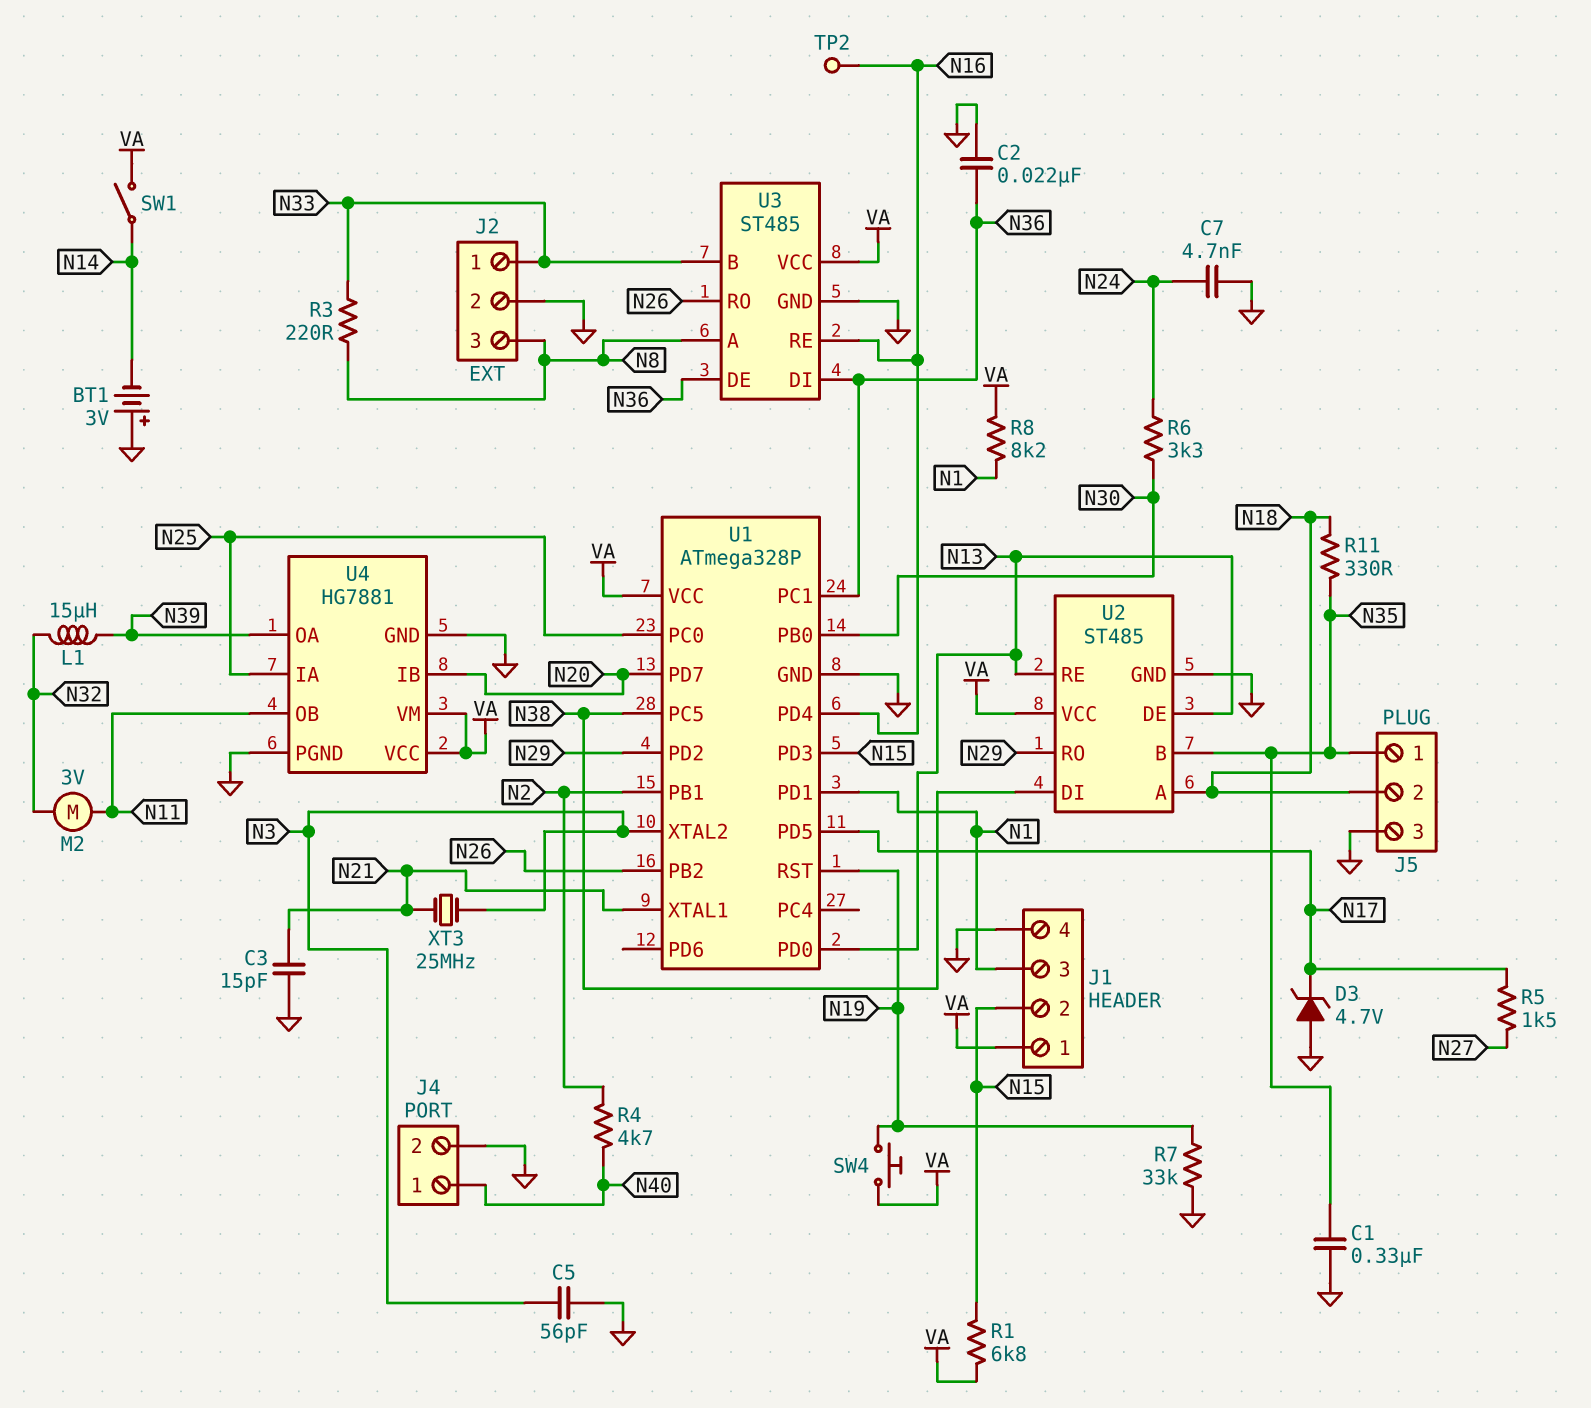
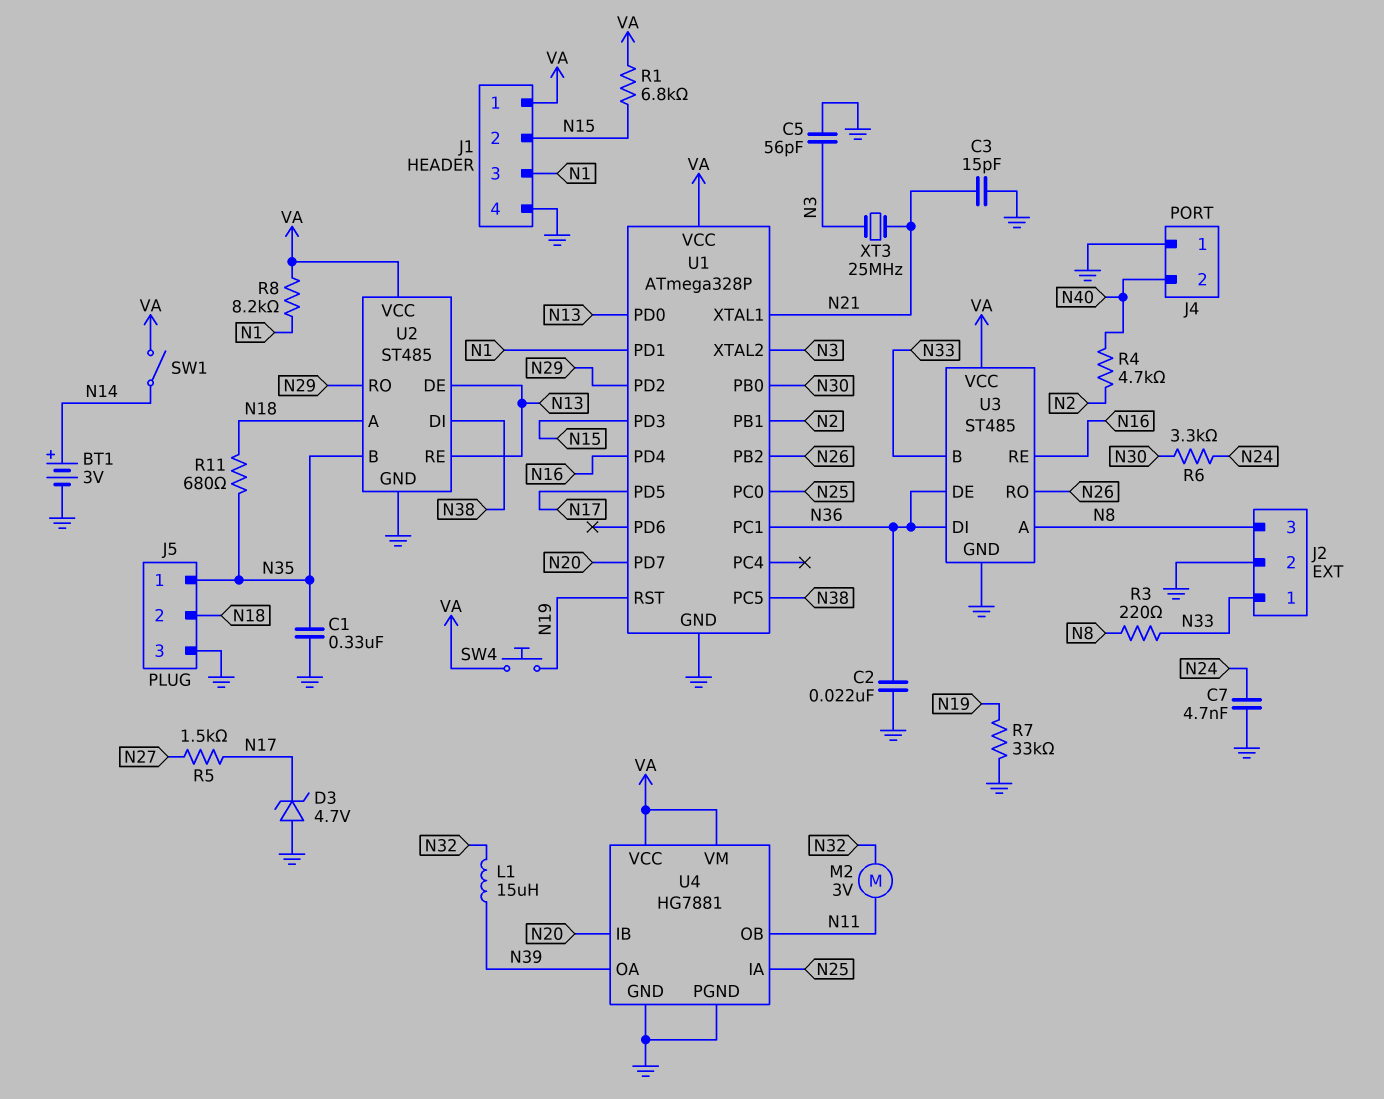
BT1: 3V (plus GND, minus N14) -> 3V (plus N14, minus GND)
J4 pin 1: N40 -> GND
J4 pin 2: GND -> N40
R11: 330 (N18, N35) -> 680 (N18, N35)
TP2: test point (N16) -> none

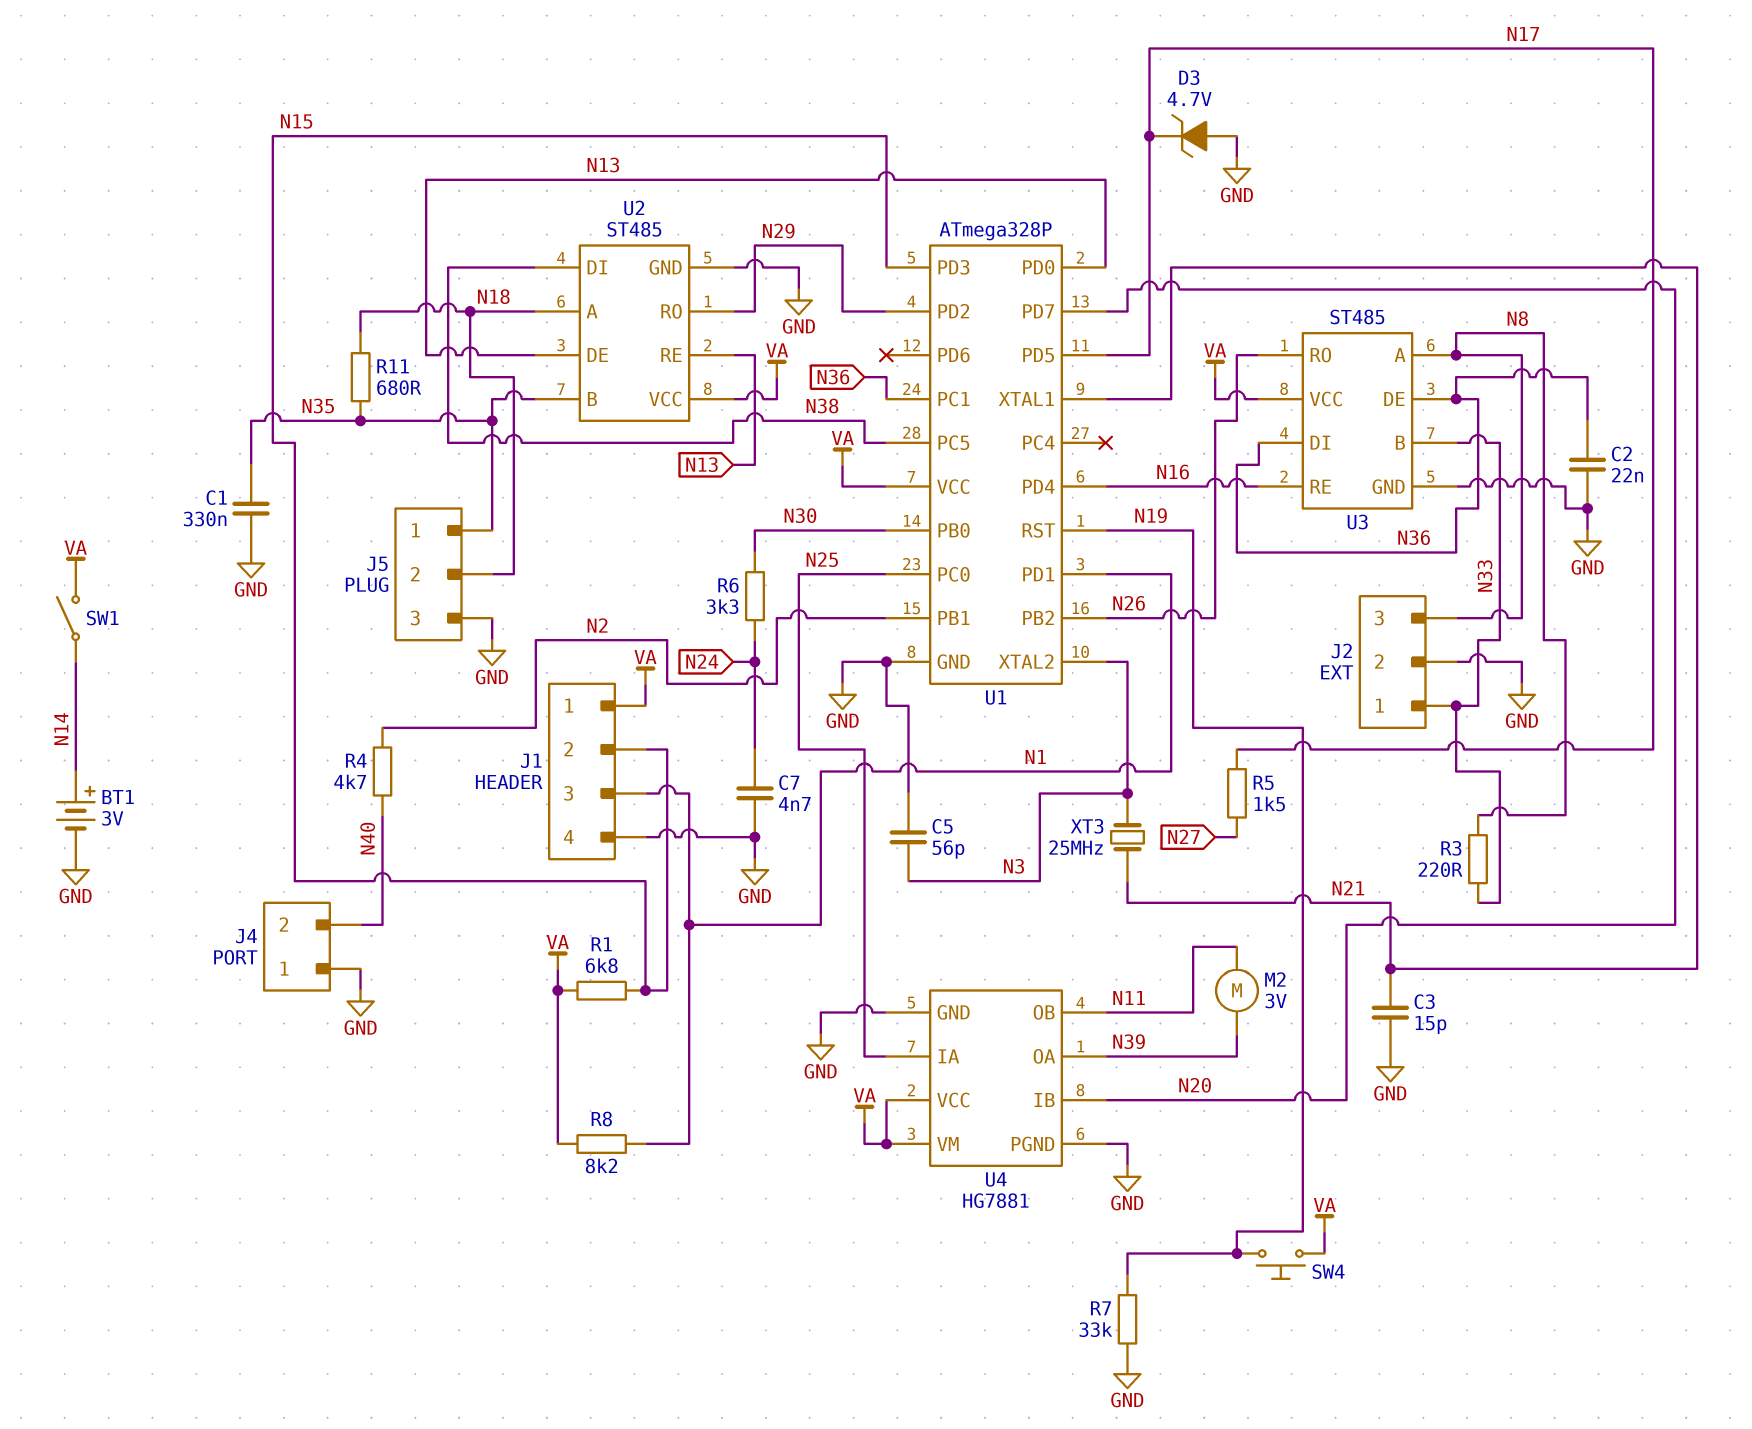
L1: 15uH (N32, N39) -> none
M2: motor 3V (N11, N32) -> motor 3V (N11, N39)

